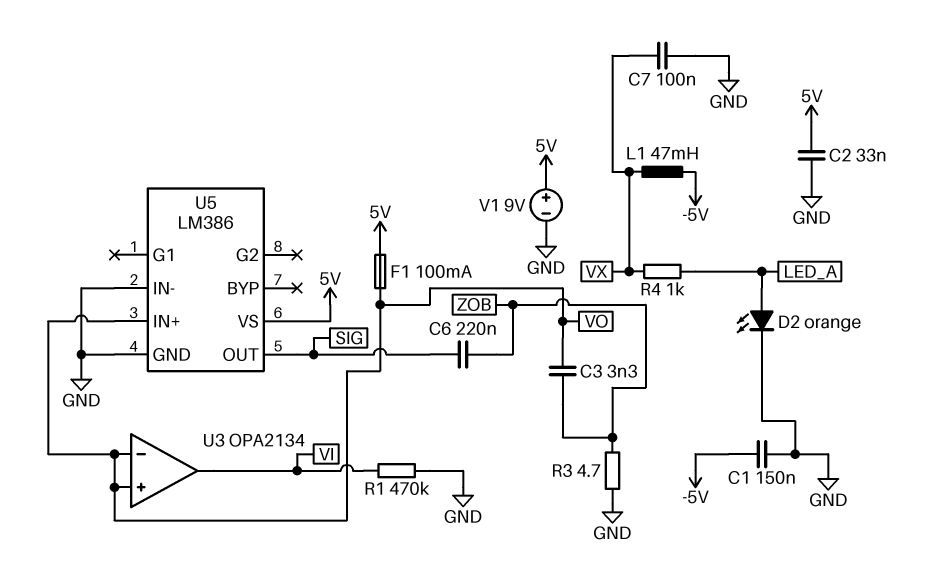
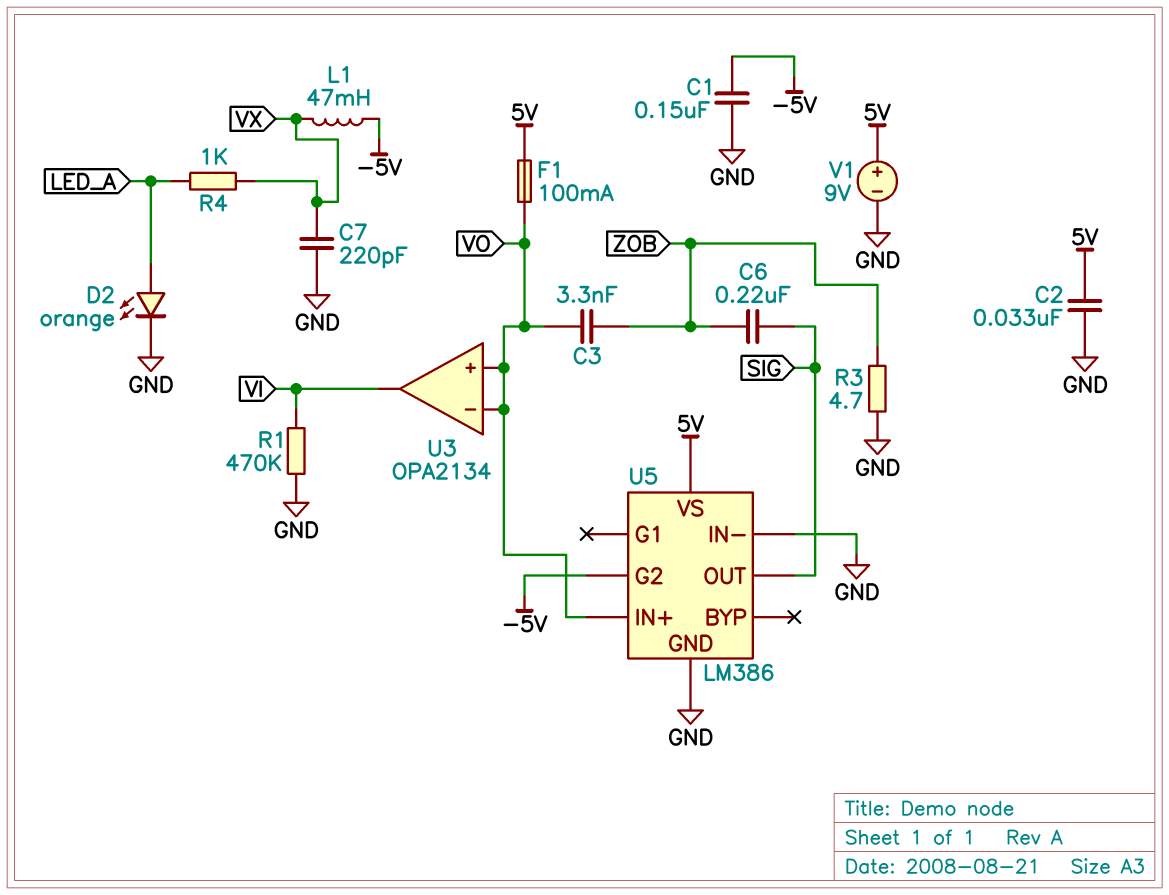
C7: 100nF (GND, VX) -> 220pF (GND, VX)
U5 pin G2: none -> -5V

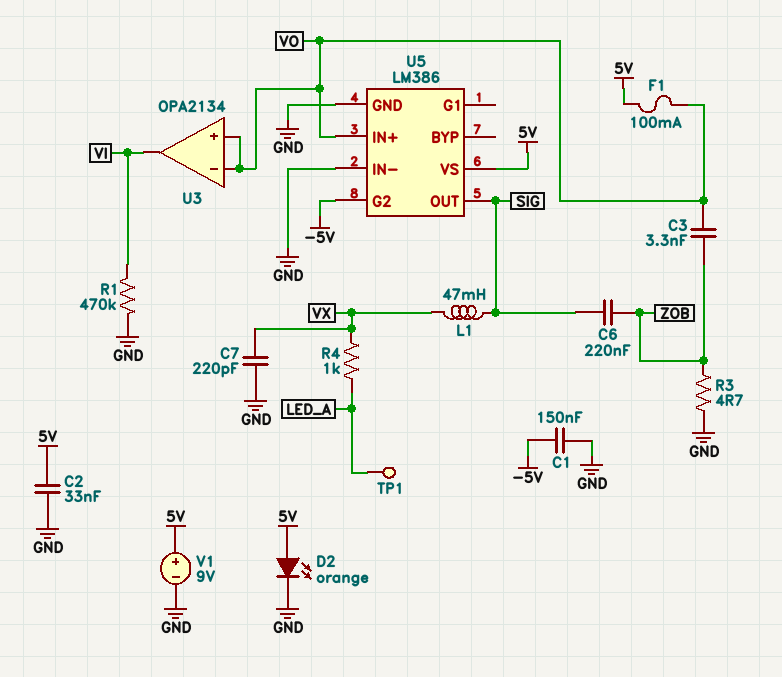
D2: LED orange (A LED_A, K GND) -> LED orange (A 5V, K GND)
L1: 47mH (-5V, VX) -> 47mH (SIG, VX)
TP1: none -> test point (LED_A)

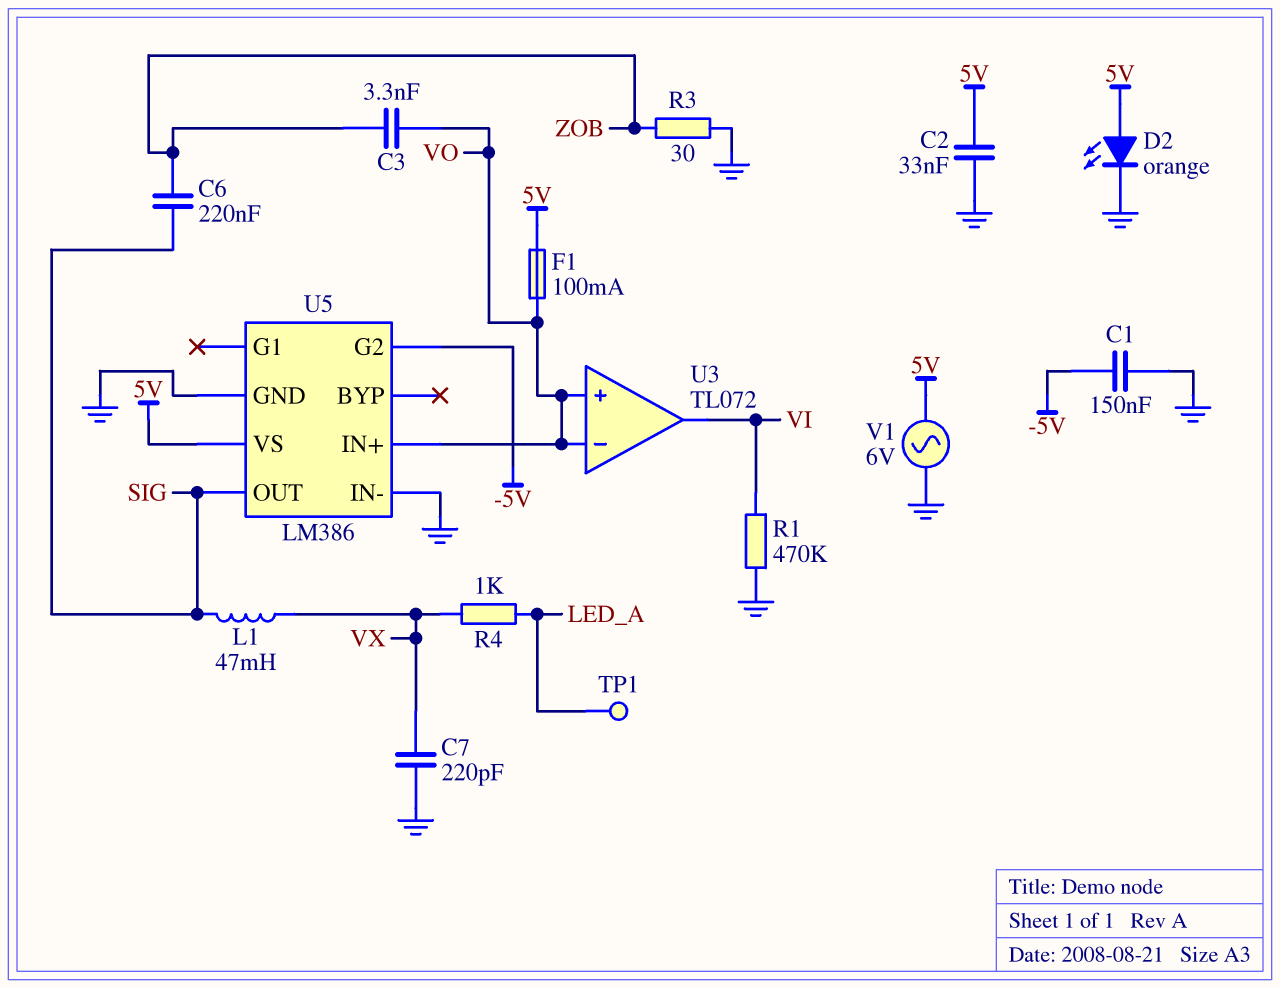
R3: 4.7 (GND, ZOB) -> 30 (GND, ZOB)
U3: OPA2134 -> TL072
V1: 9V (plus 5V, minus GND) -> AC 6V (5V, GND)

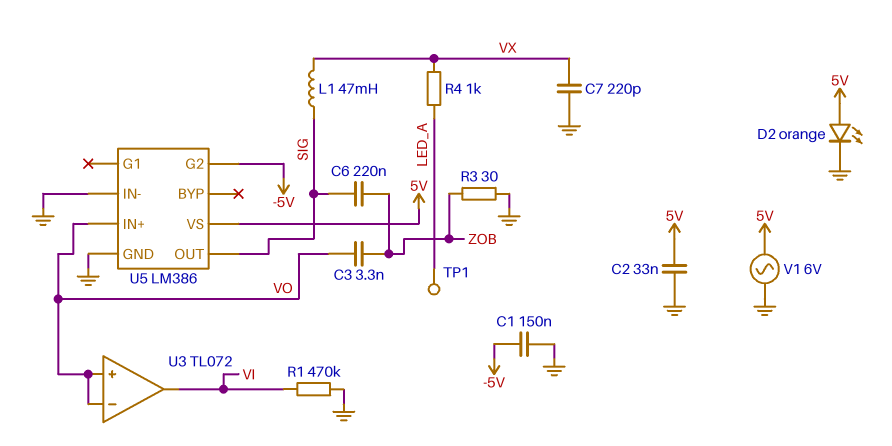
F1: 100mA (5V, VO) -> none

